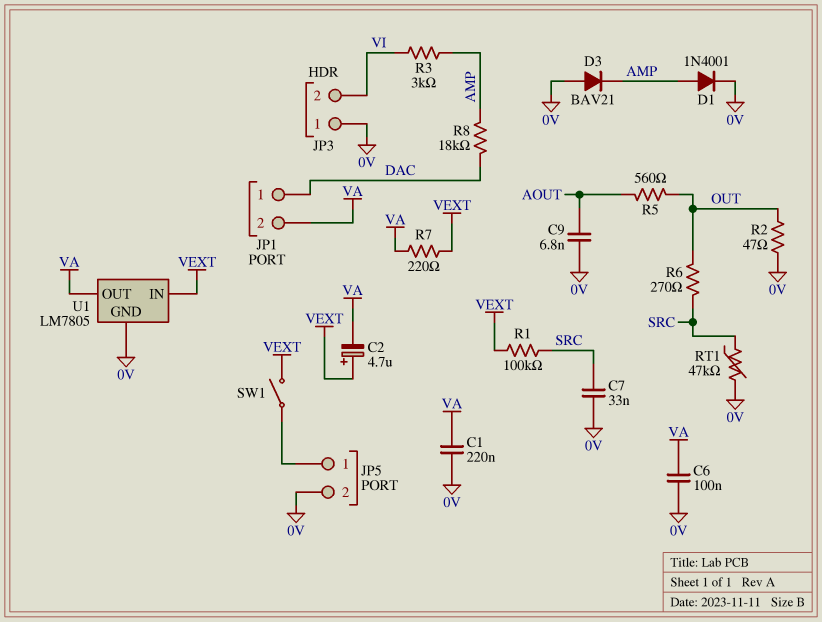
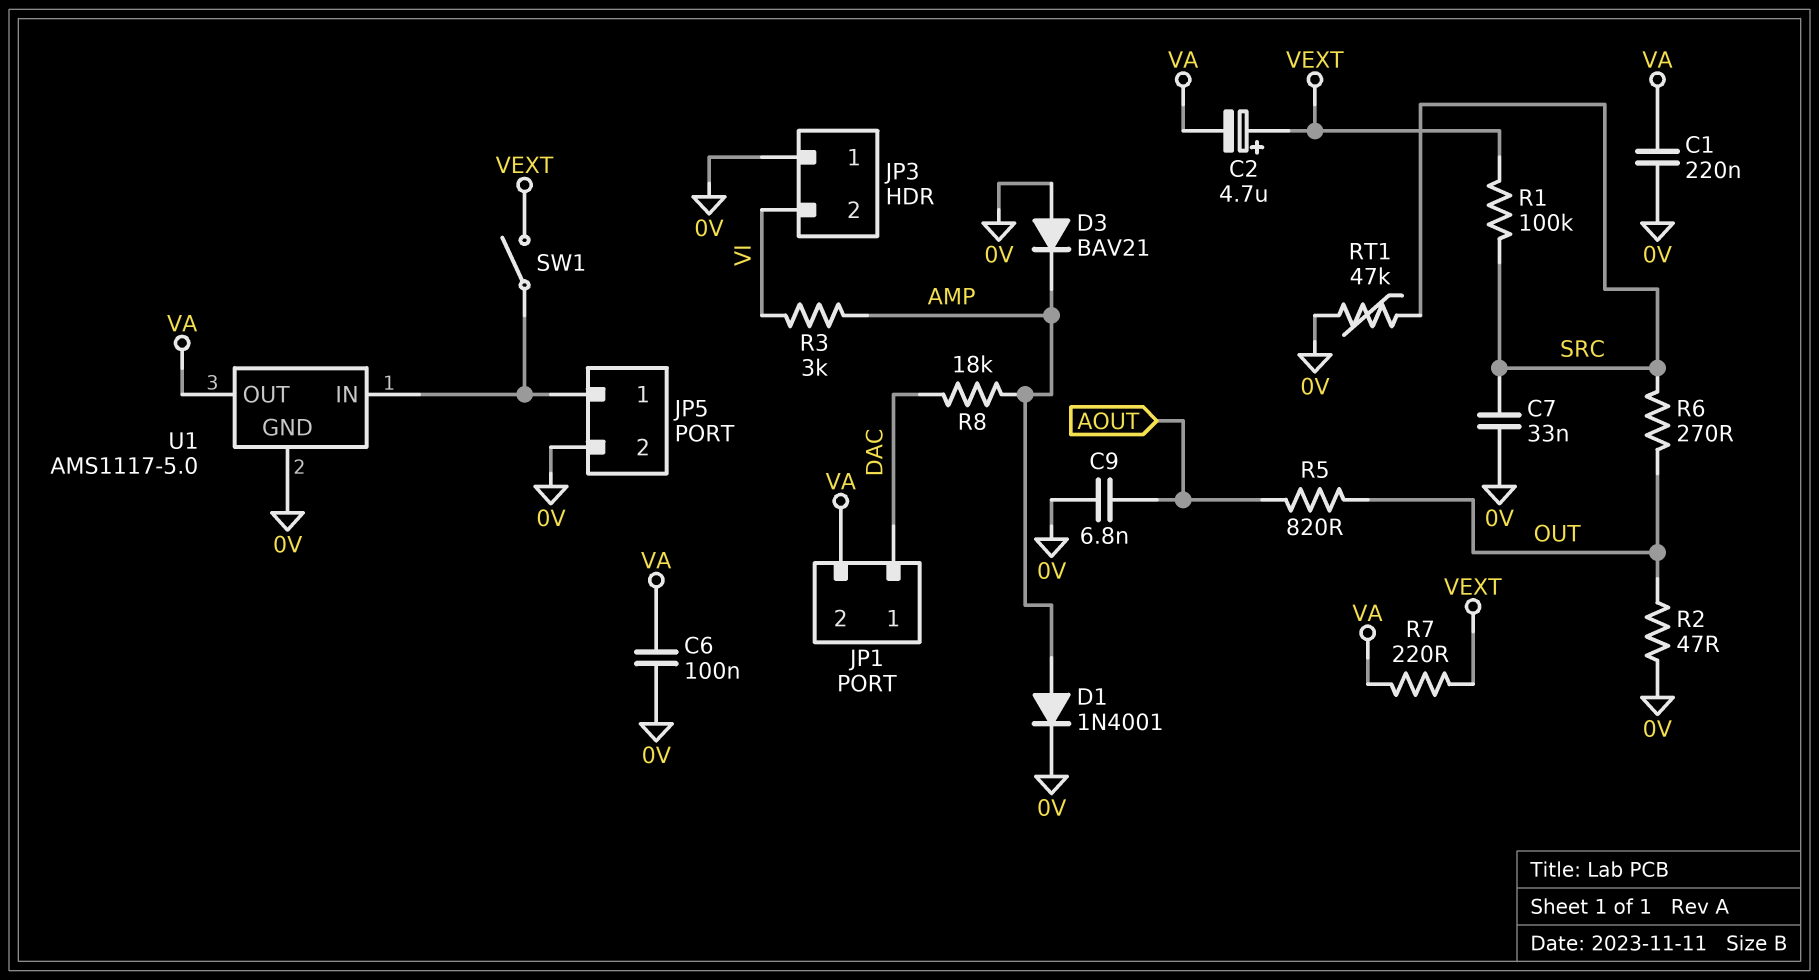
R5: 560 (AOUT, OUT) -> 820 (AOUT, OUT)
U1: LM7805 -> AMS1117-5.0
U1 pin IN: VEXT -> JP5/1

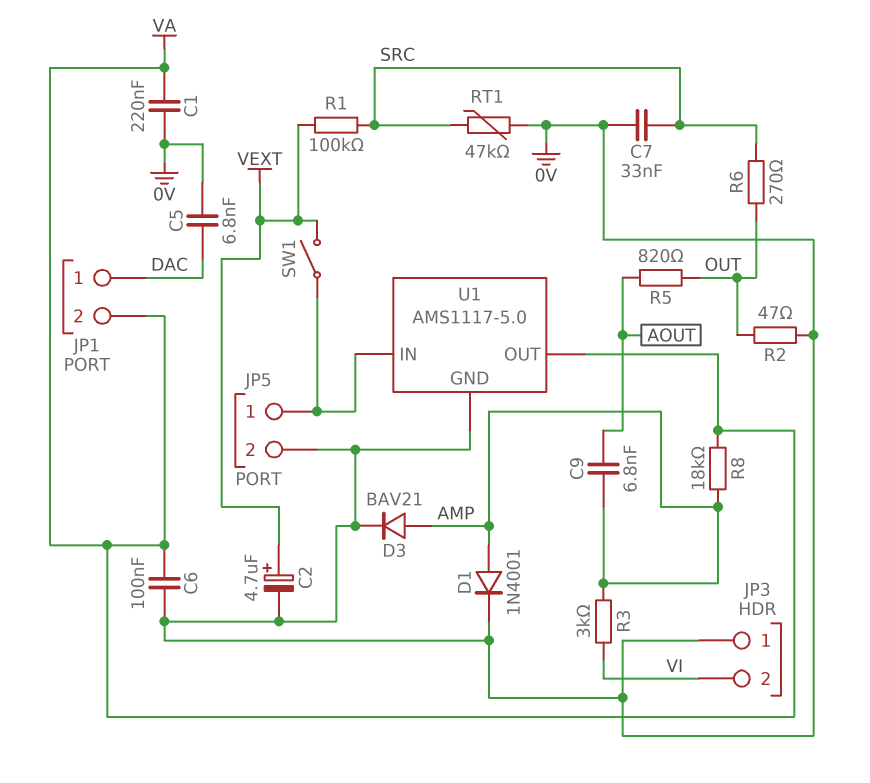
C2: 4.7uF (plus VEXT, minus VA) -> 4.7uF (plus VEXT, minus 0V)
C5: none -> 6.8nF (0V, DAC)
C9: 6.8nF (0V, AOUT) -> 6.8nF (AMP, AOUT)
D3: diode BAV21 (A 0V, K AMP) -> diode BAV21 (A AMP, K 0V)
R7: 220 (VA, VEXT) -> none
R8: 18k (AMP, DAC) -> 18k (AMP, VA)

